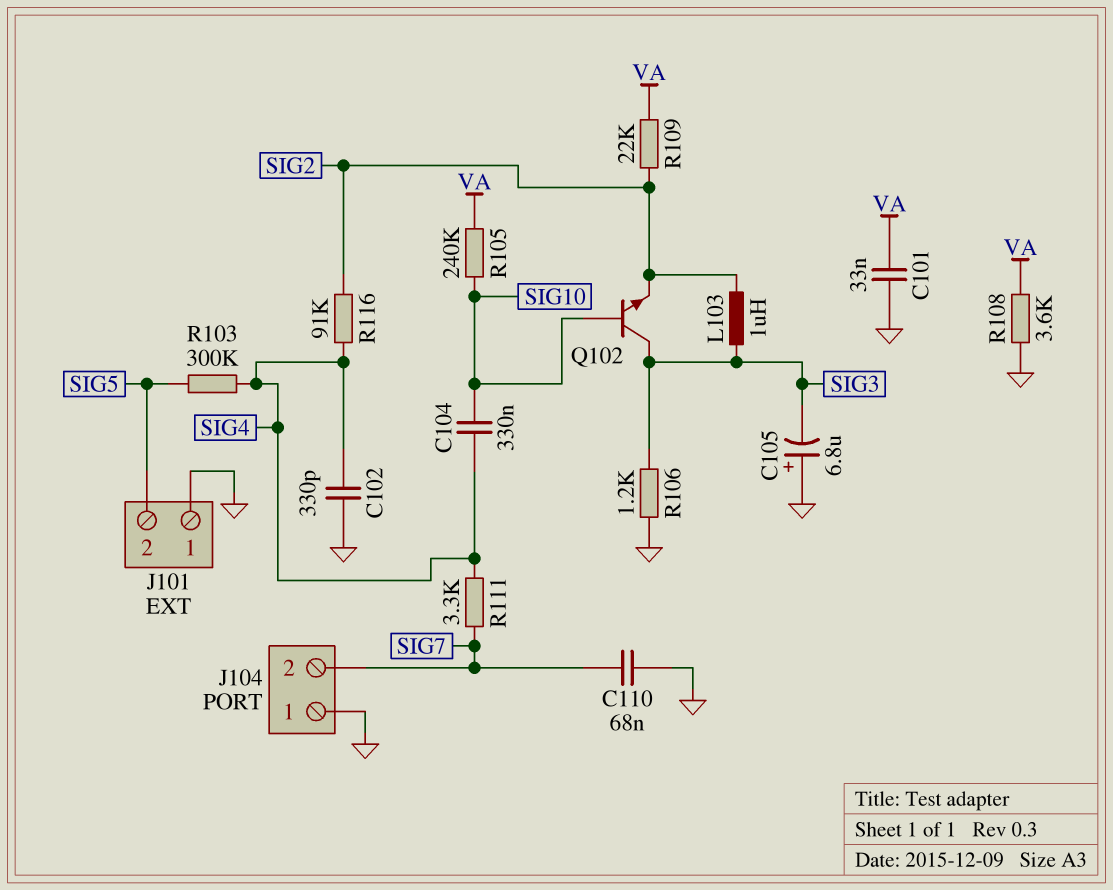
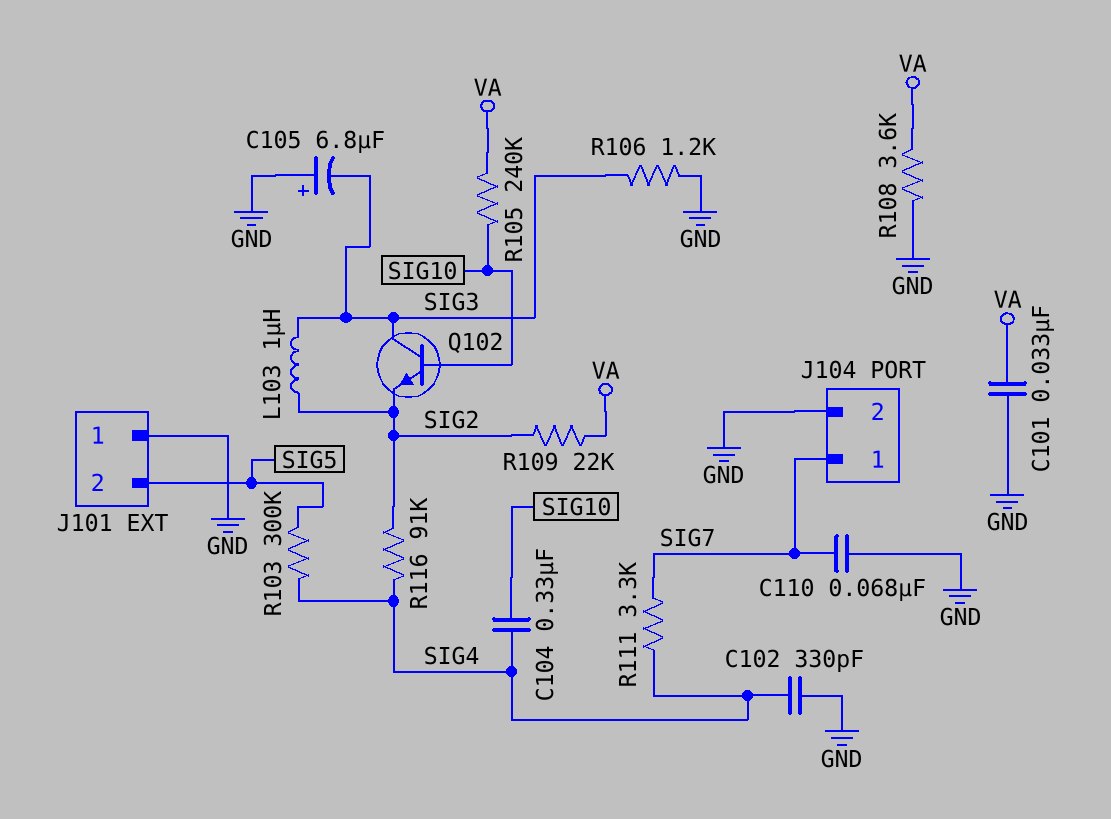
J104 pin 1: GND -> SIG7
J104 pin 2: SIG7 -> GND

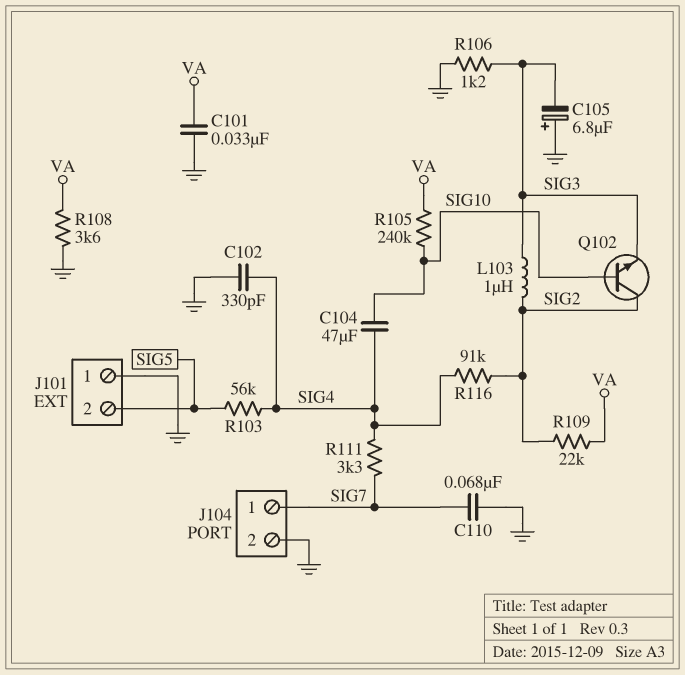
C104: 330nF (SIG4, SIG10) -> 47uF (SIG4, SIG10)
Q102: NPN (B SIG10, C SIG3, E SIG2) -> NPN (B SIG10, C SIG2, E SIG3)
R103: 300k (SIG4, SIG5) -> 56k (SIG4, SIG5)

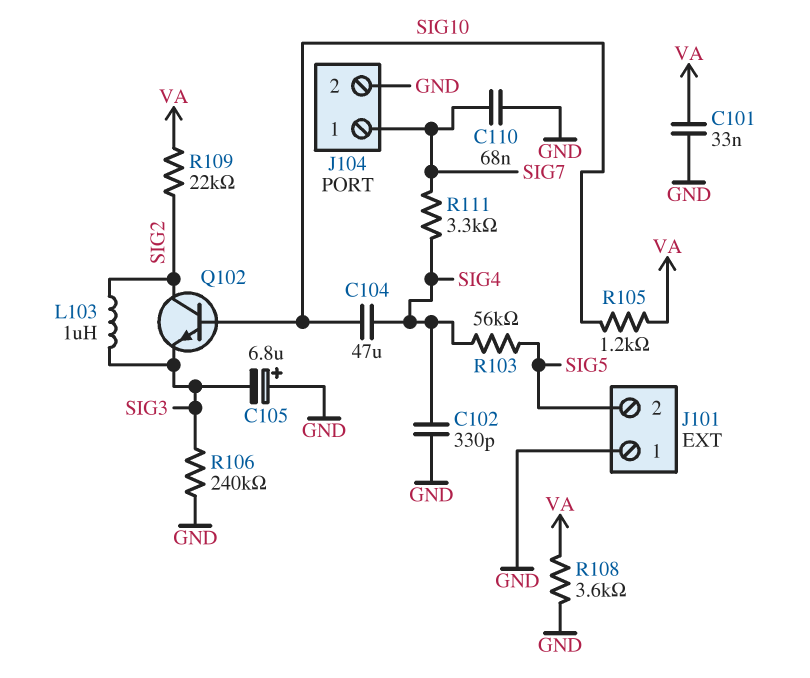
R105: 240k (SIG10, VA) -> 1.2k (SIG10, VA)
R106: 1.2k (GND, SIG3) -> 240k (GND, SIG3)
R116: 91k (SIG2, SIG4) -> none

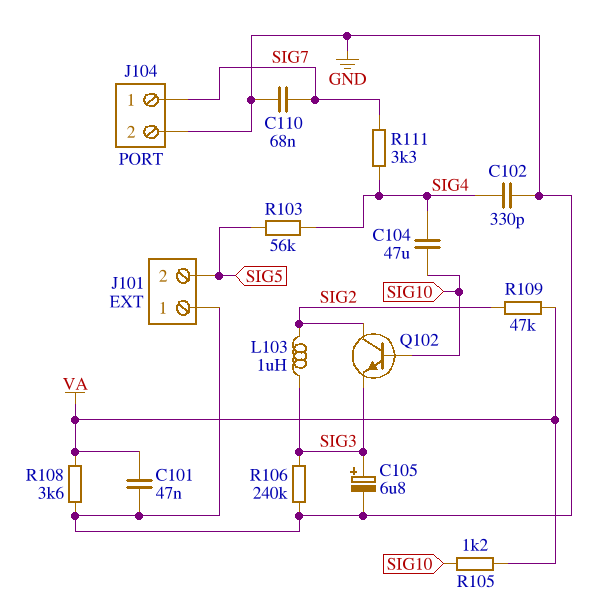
C101: 33nF (GND, VA) -> 47nF (GND, VA)
C105: 6.8uF (plus GND, minus SIG3) -> 6.8uF (plus SIG3, minus GND)
R109: 22k (SIG2, VA) -> 47k (SIG2, VA)

